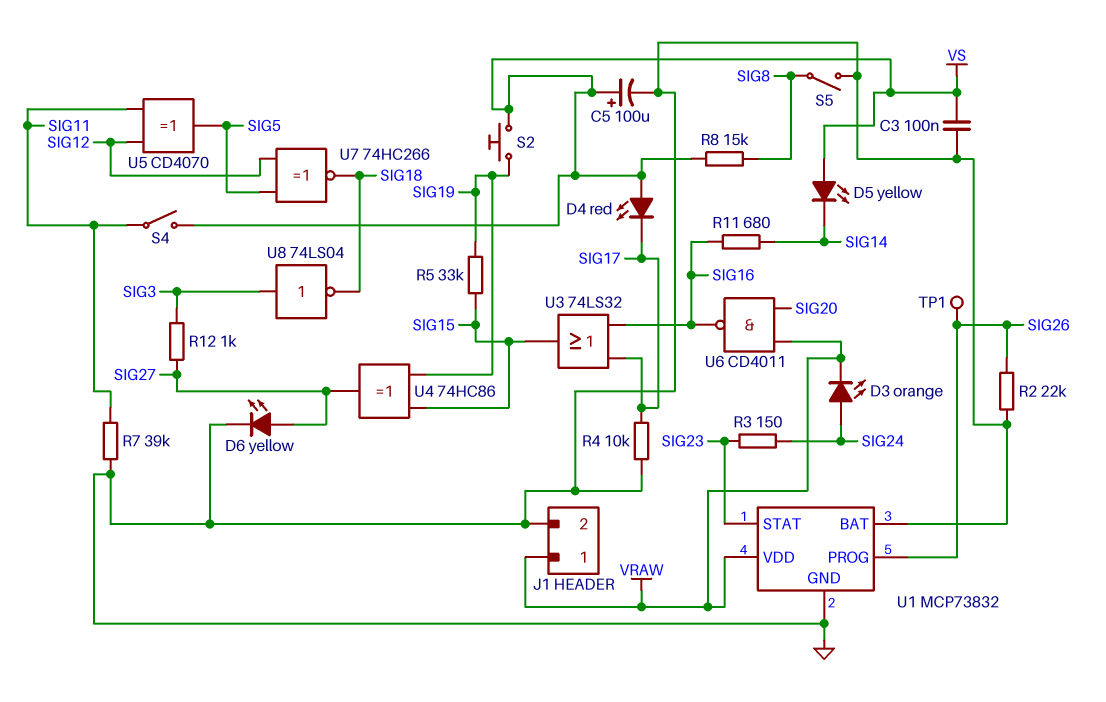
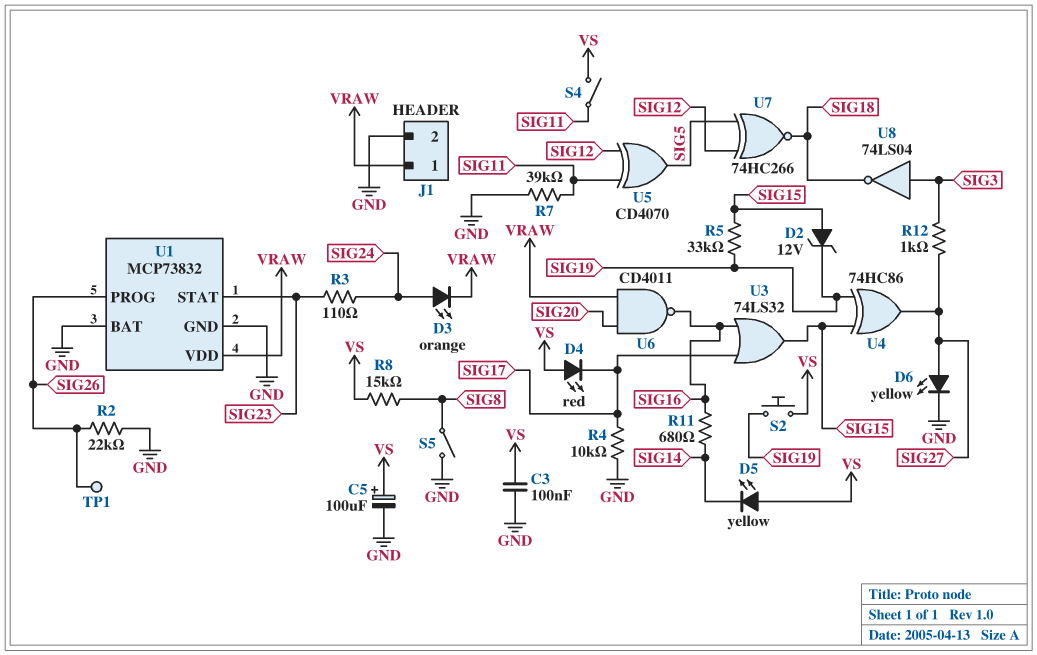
D2: none -> zener 12V (A SIG15, K SIG19)
R3: 150 (SIG23, SIG24) -> 110 (SIG23, SIG24)

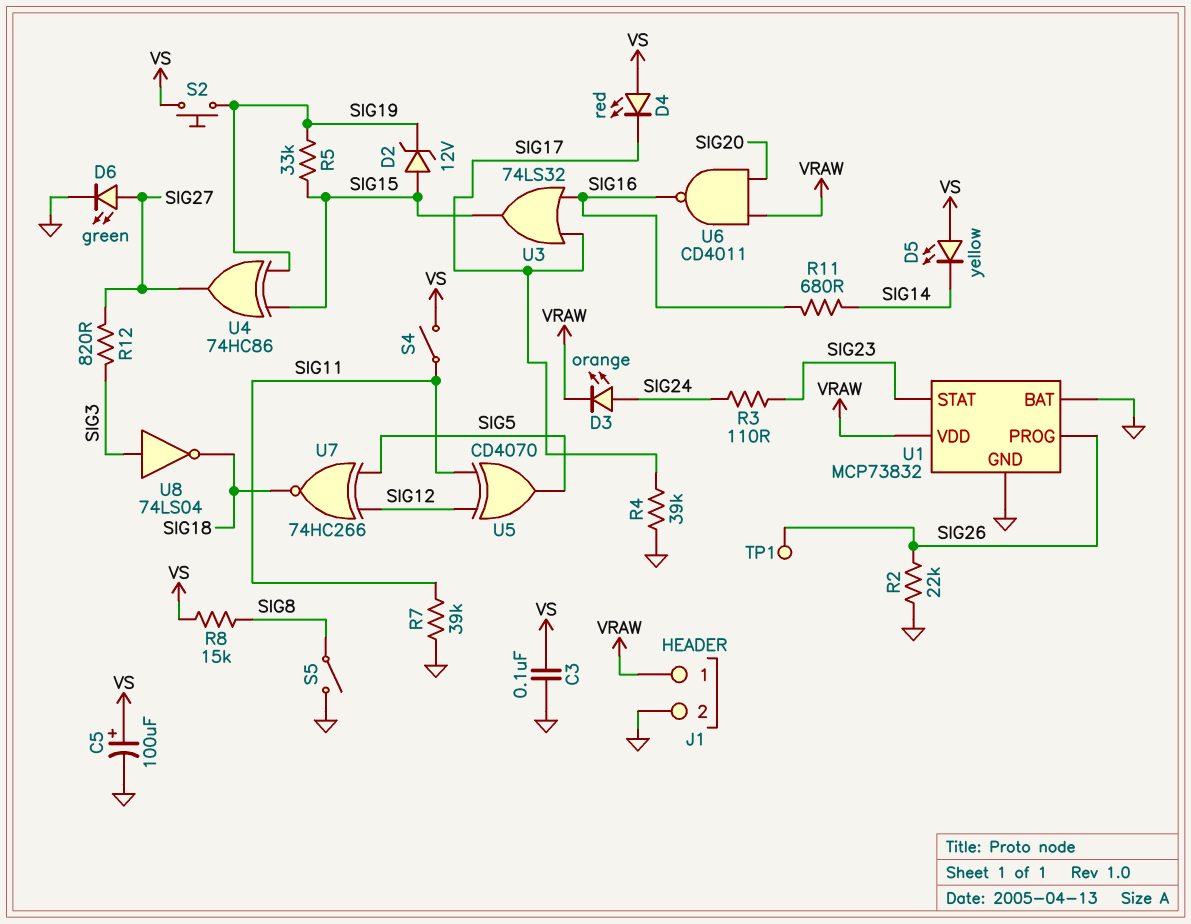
D6: LED yellow (A SIG27, K GND) -> LED green (A SIG27, K GND)
R4: 10k (GND, SIG17) -> 39k (GND, SIG17)
R12: 1k (SIG3, SIG27) -> 820 (SIG3, SIG27)

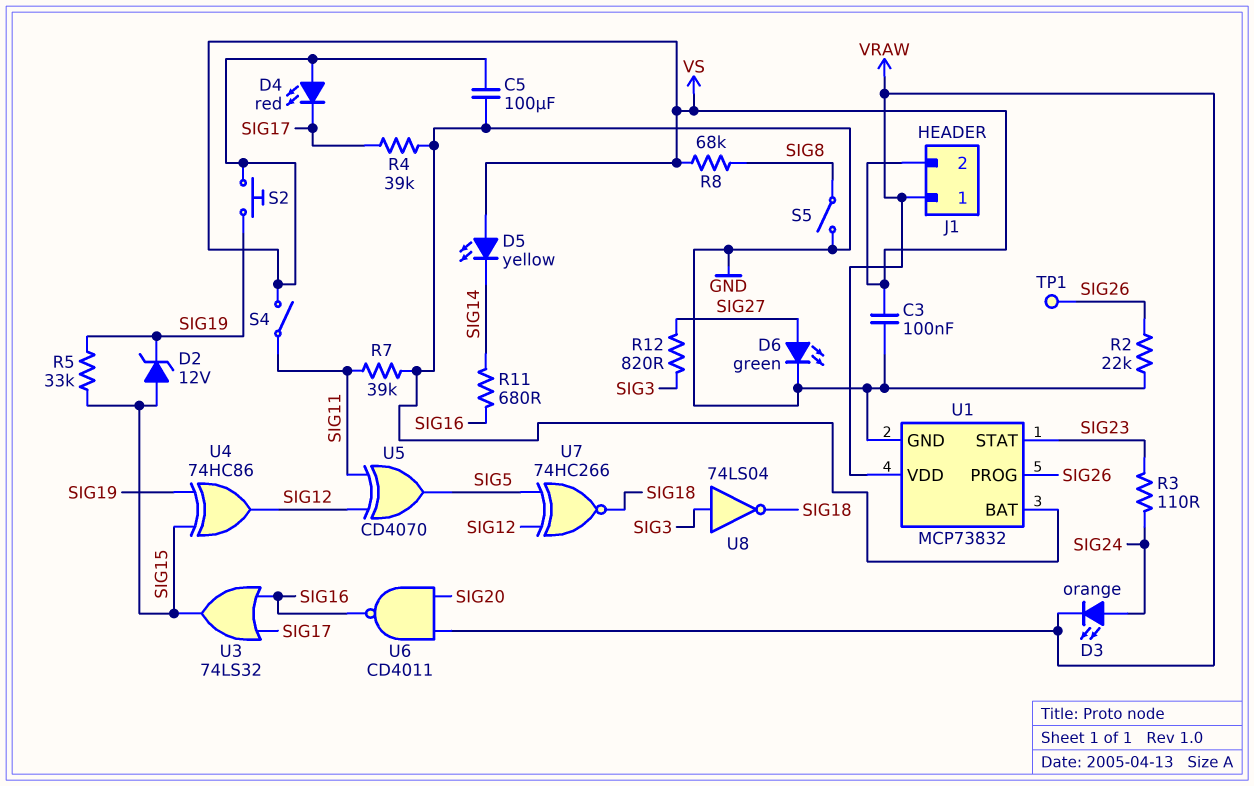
C5: 100uF (plus VS, minus GND) -> 100uF (GND, VS)
J1 pin 2: GND -> VS
R8: 15k (SIG8, VS) -> 68k (SIG8, VS)
U4: XOR 74HC86 (in SIG15, in SIG19, out SIG27) -> XOR 74HC86 (in SIG15, in SIG19, out SIG12)

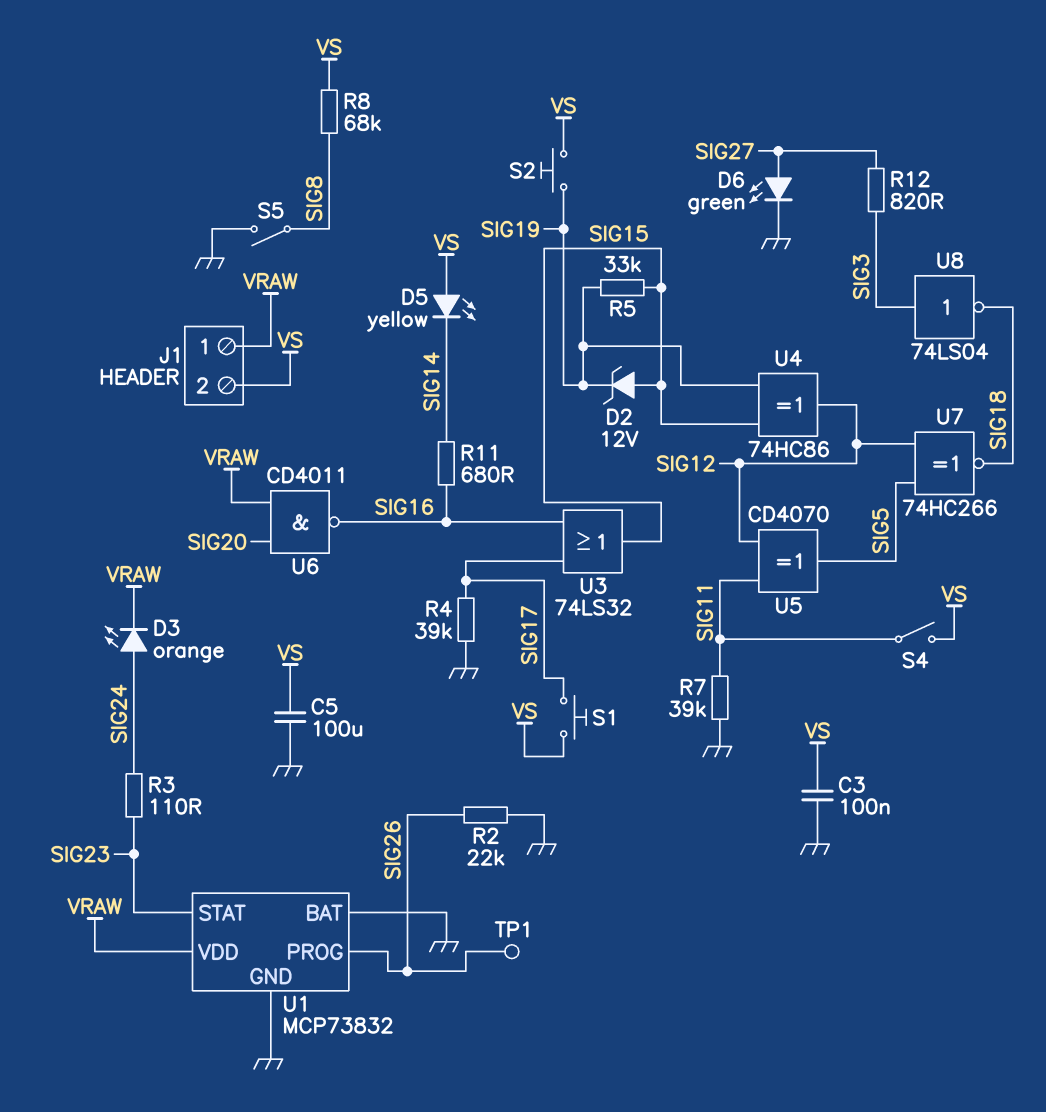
D4: LED red (A VS, K SIG17) -> none
S1: none -> button (SIG17, VS)

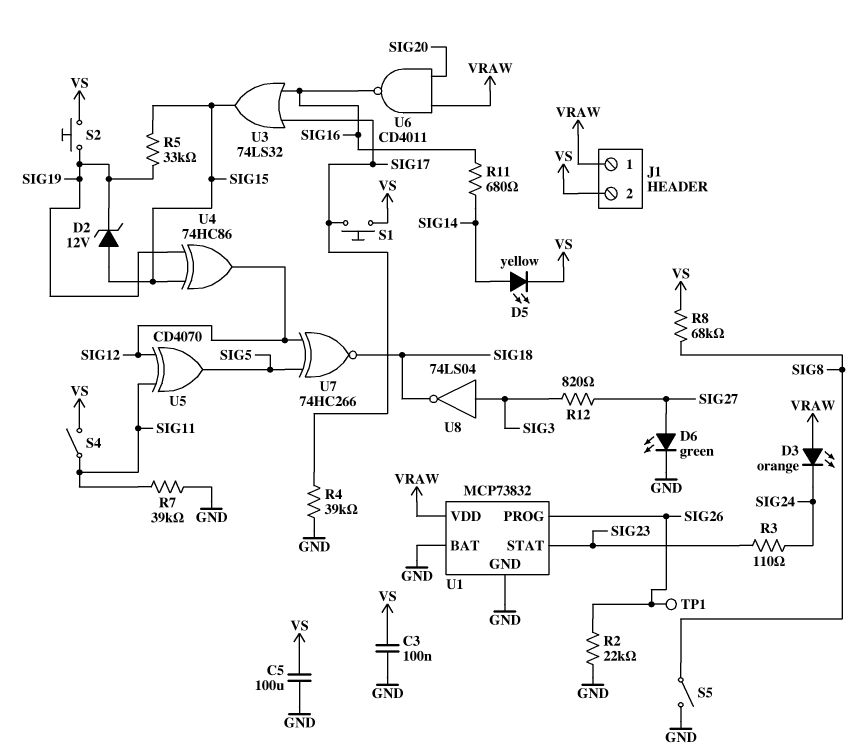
D3: LED orange (A SIG24, K VRAW) -> LED orange (A VRAW, K SIG24)
D5: LED yellow (A VS, K SIG14) -> LED yellow (A SIG14, K VS)

